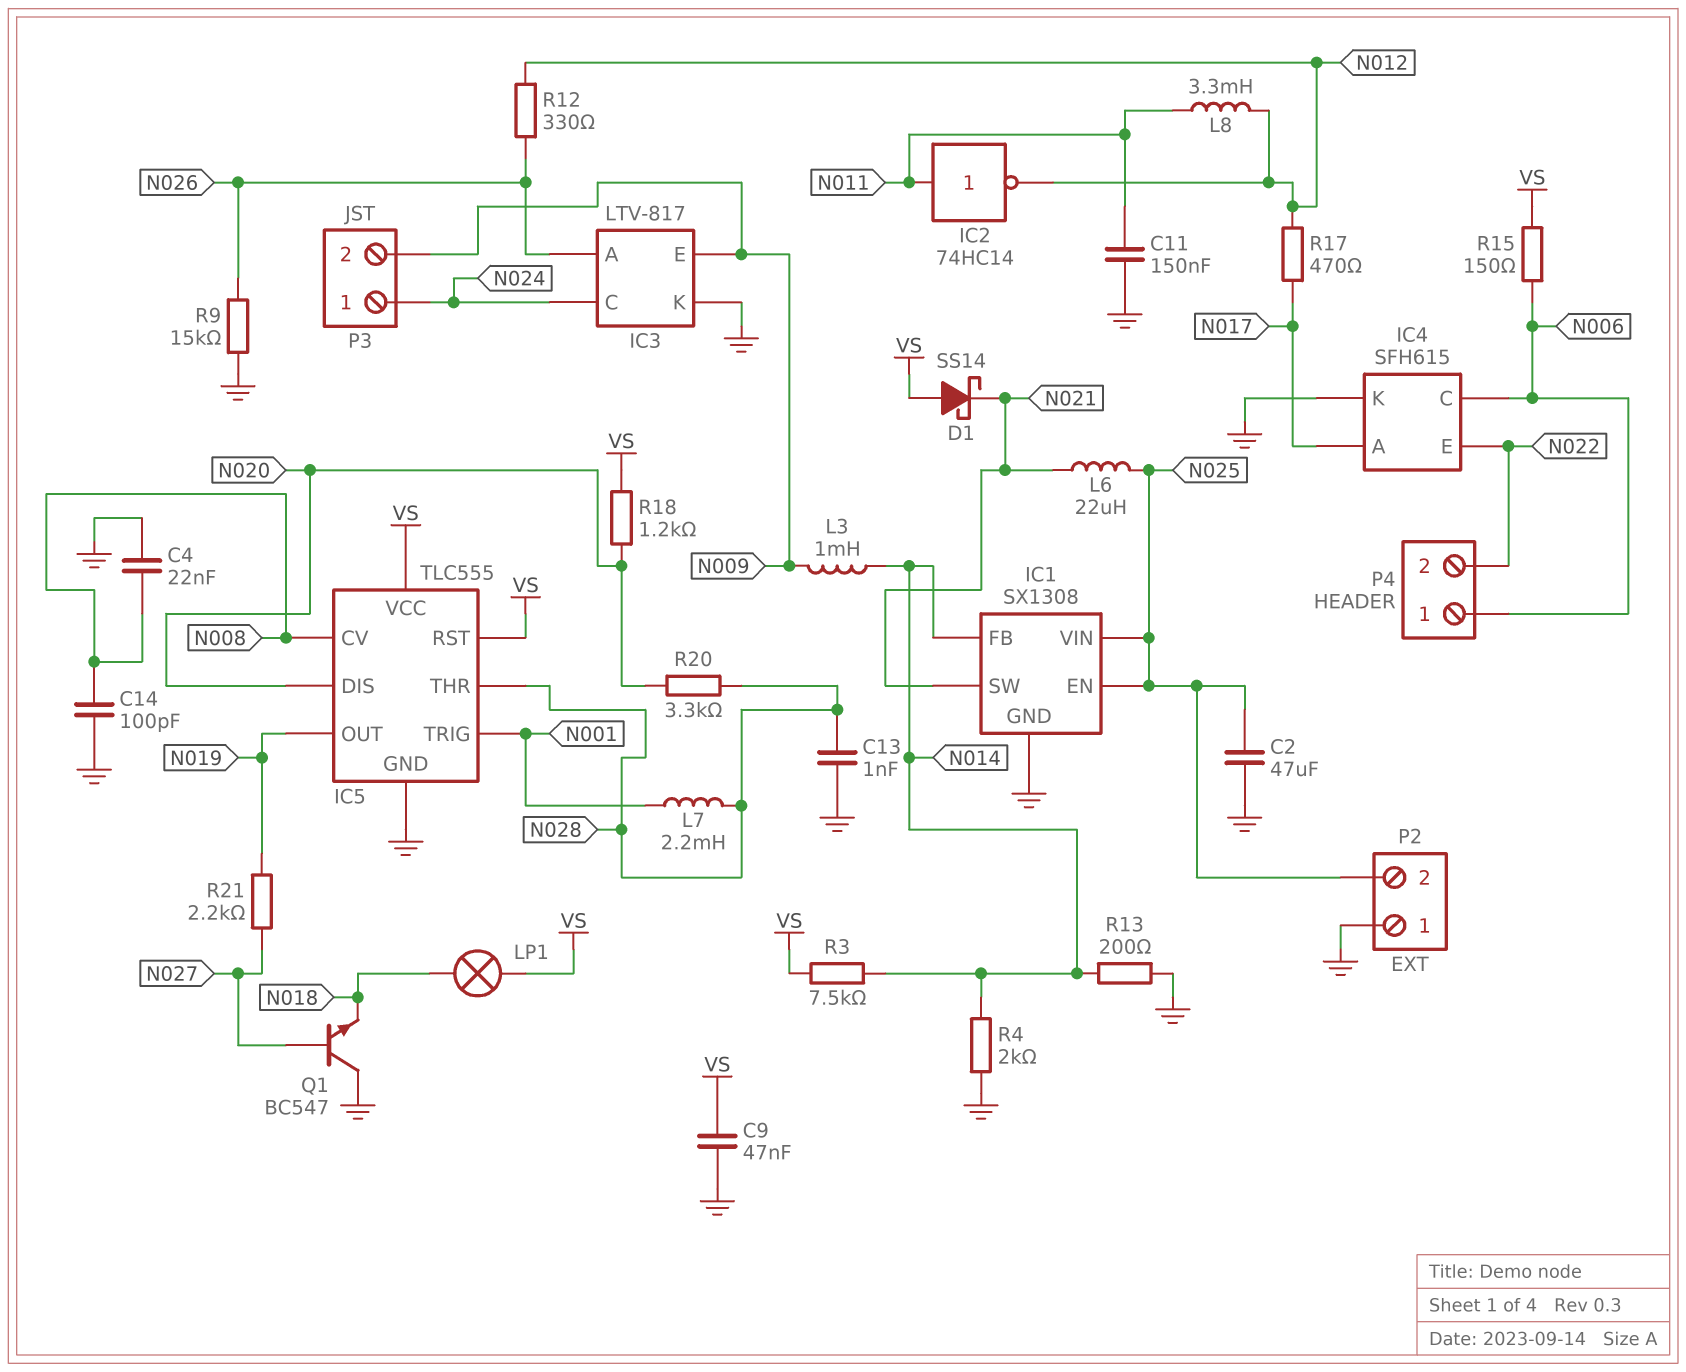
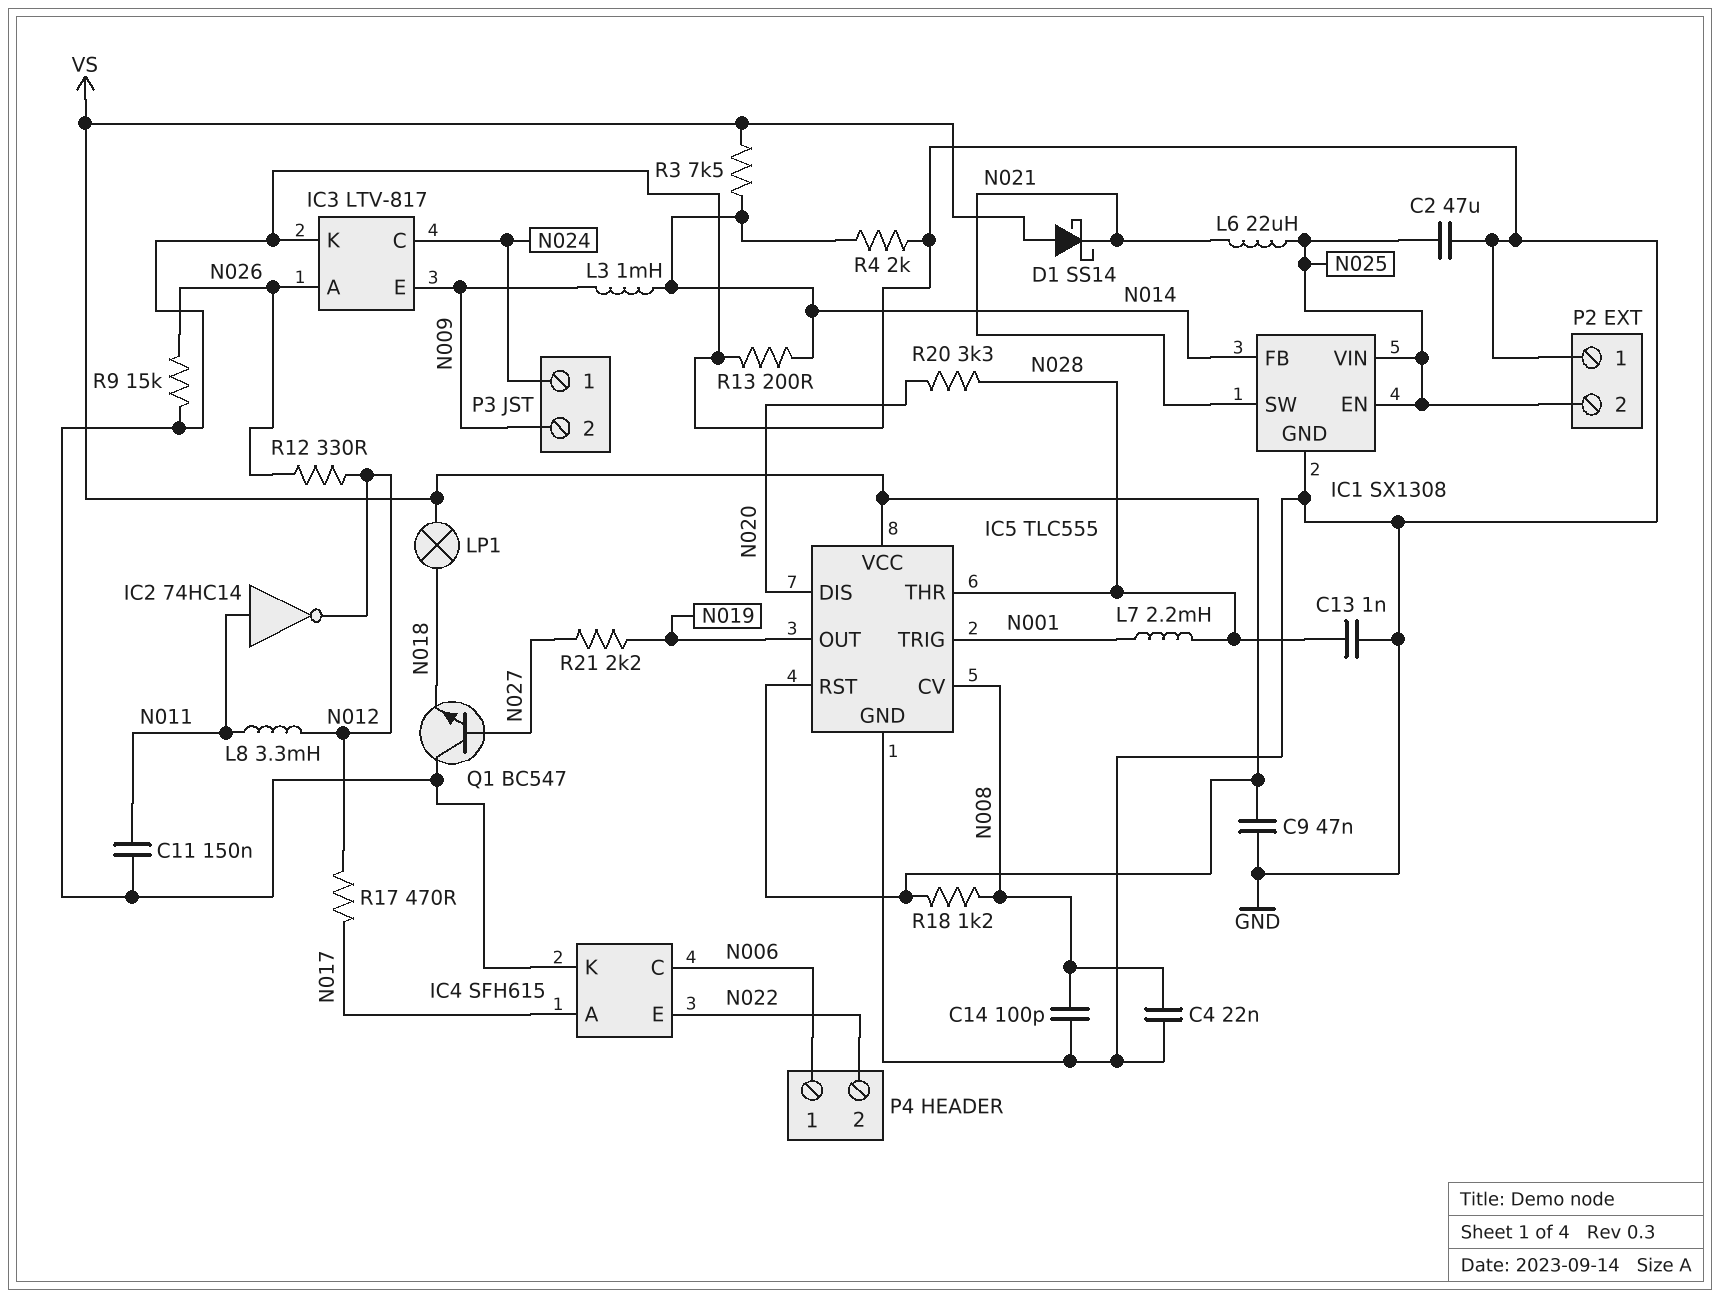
R15: 150 (N006, VS) -> none
R18: 1.2k (N020, VS) -> 1.2k (N008, VS)

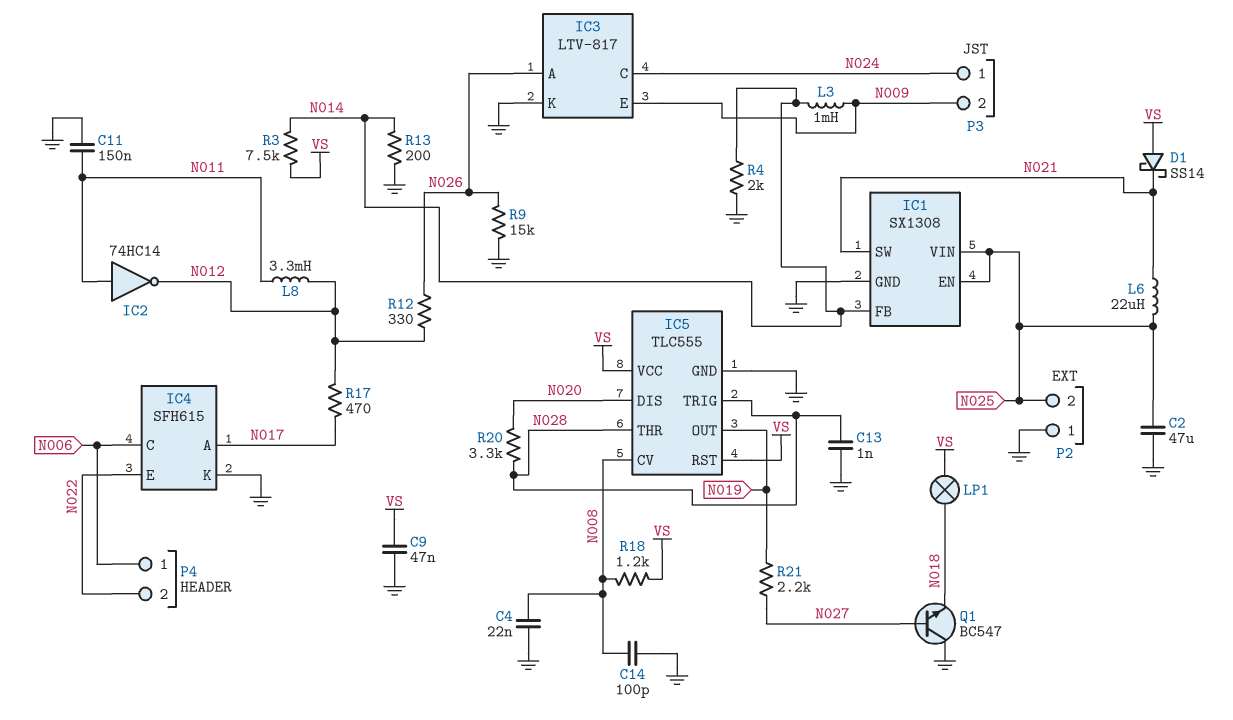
IC5 pin TRIG: N001 -> N028
L7: 2.2mH (N001, N028) -> none

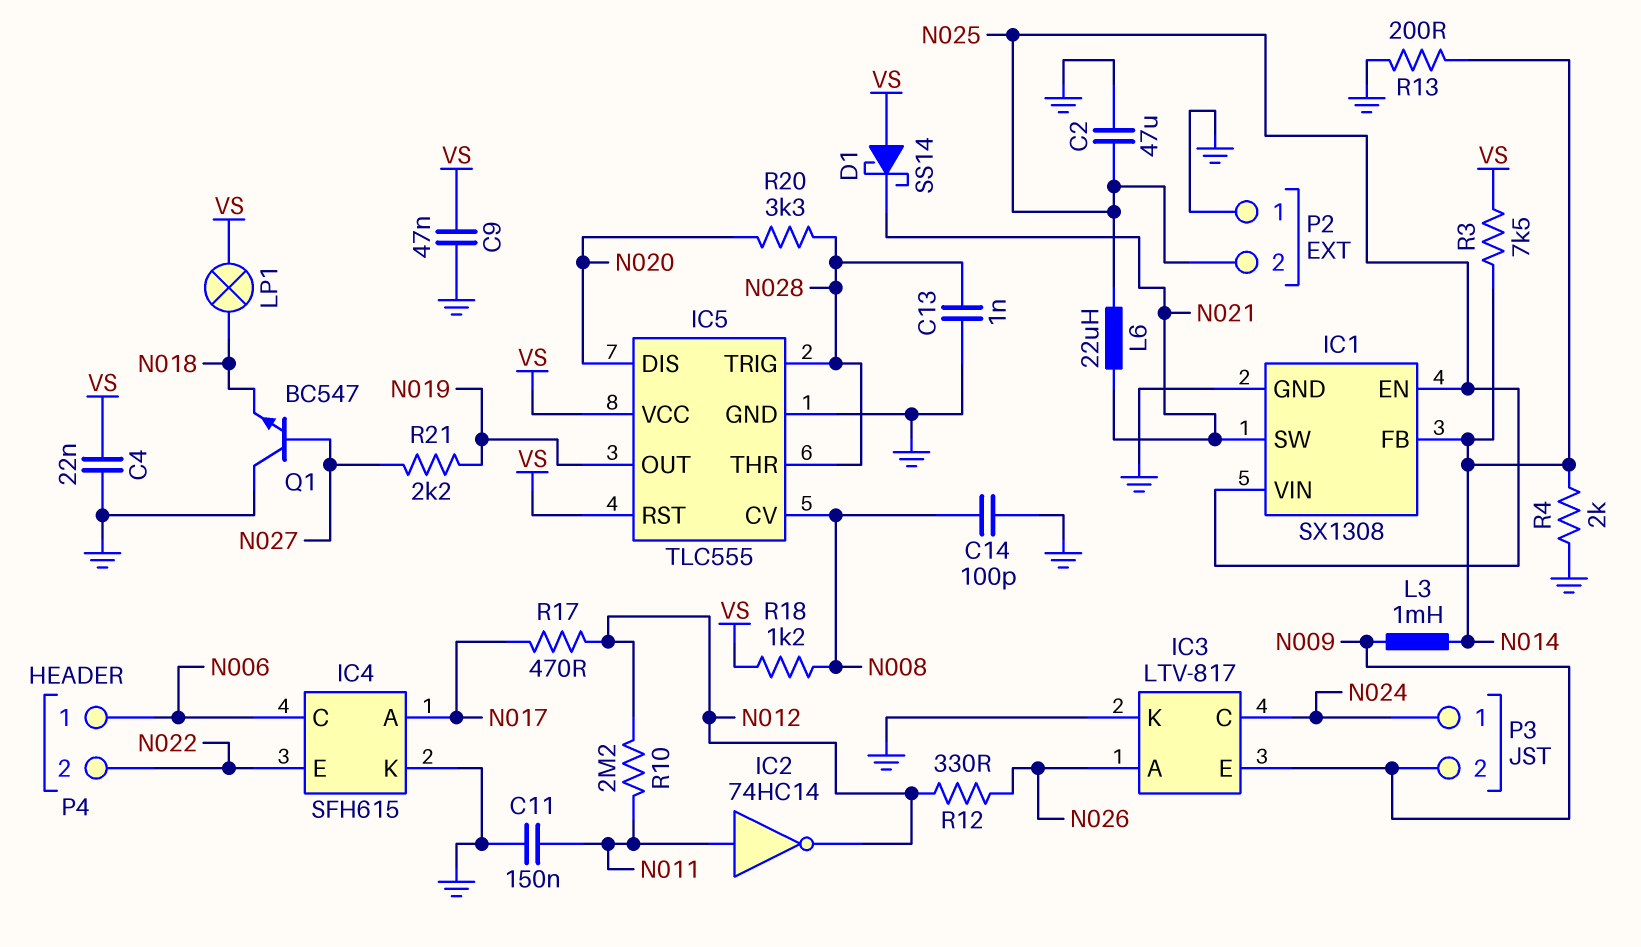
C4: 22nF (GND, N008) -> 22nF (GND, VS)
L8: 3.3mH (N011, N012) -> none
R9: 15k (GND, N026) -> none
R10: none -> 2.2M (N011, N012)

